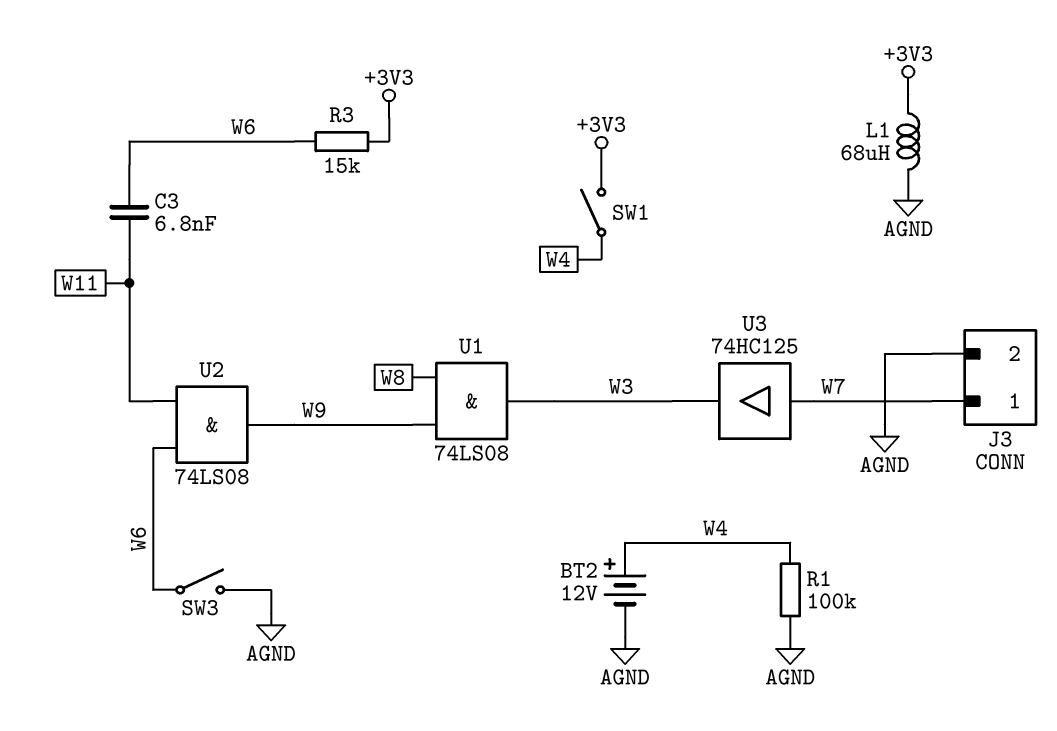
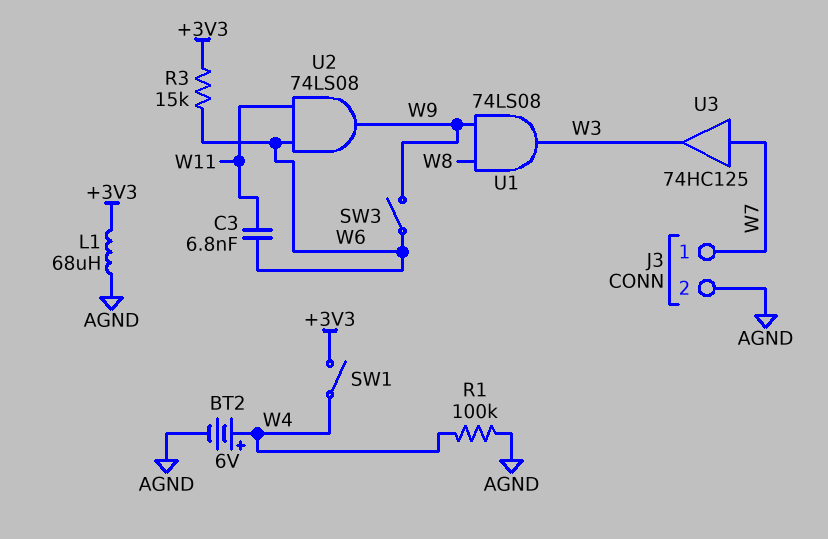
BT2: 12V (plus W4, minus AGND) -> 6V (plus W4, minus AGND)
SW3: switch (AGND, W6) -> switch (W6, W9)

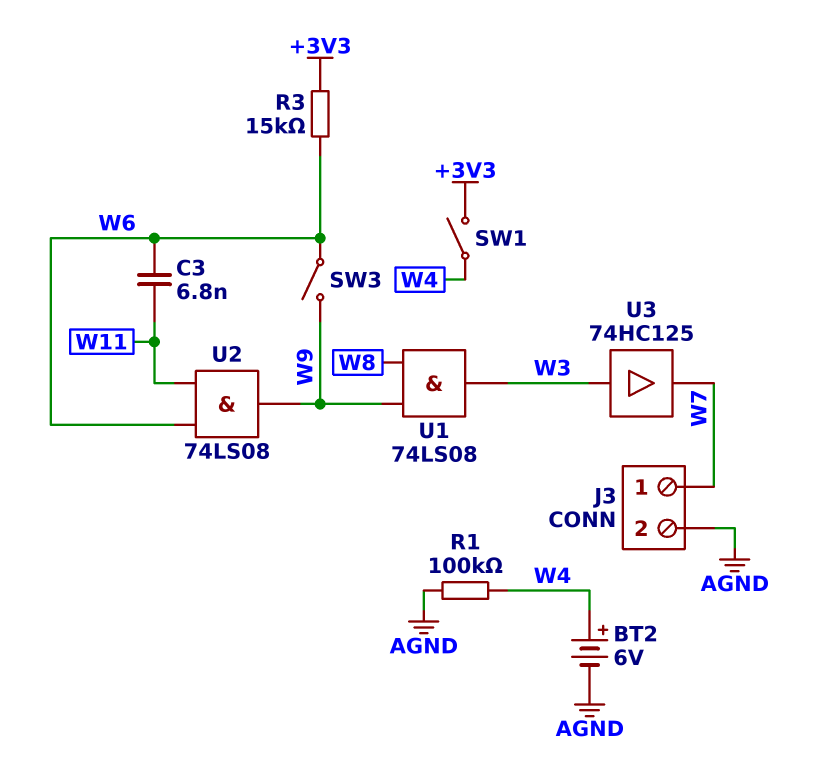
L1: 68uH (+3V3, AGND) -> none
U3: buffer 74HC125 (in W7, out W3) -> buffer 74HC125 (in W3, out W7)

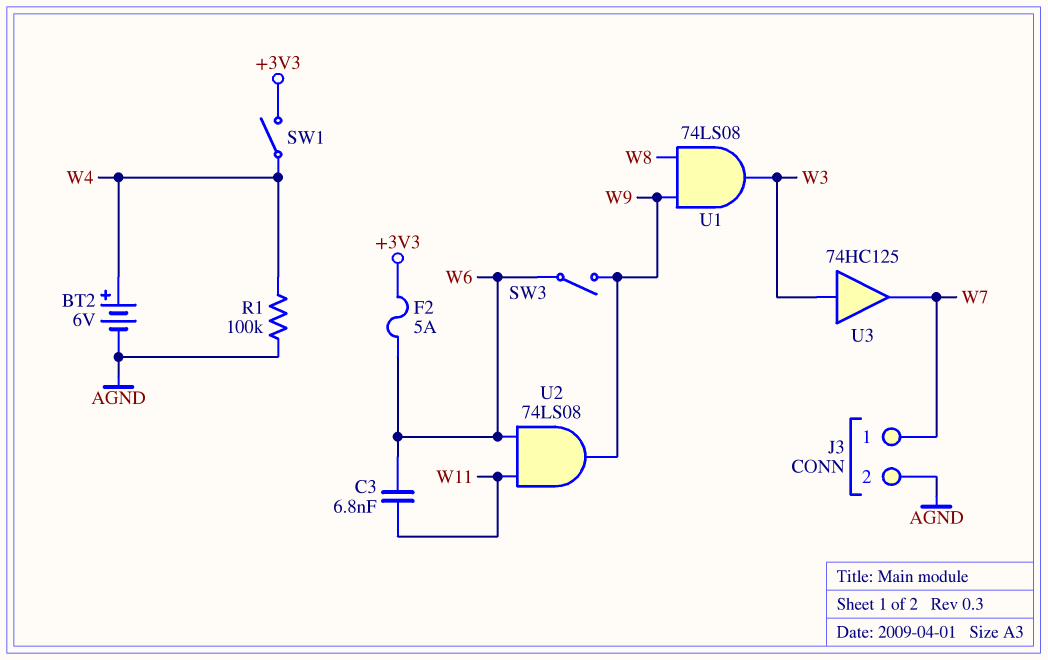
F2: none -> 5A (+3V3, W6)
R3: 15k (+3V3, W6) -> none

